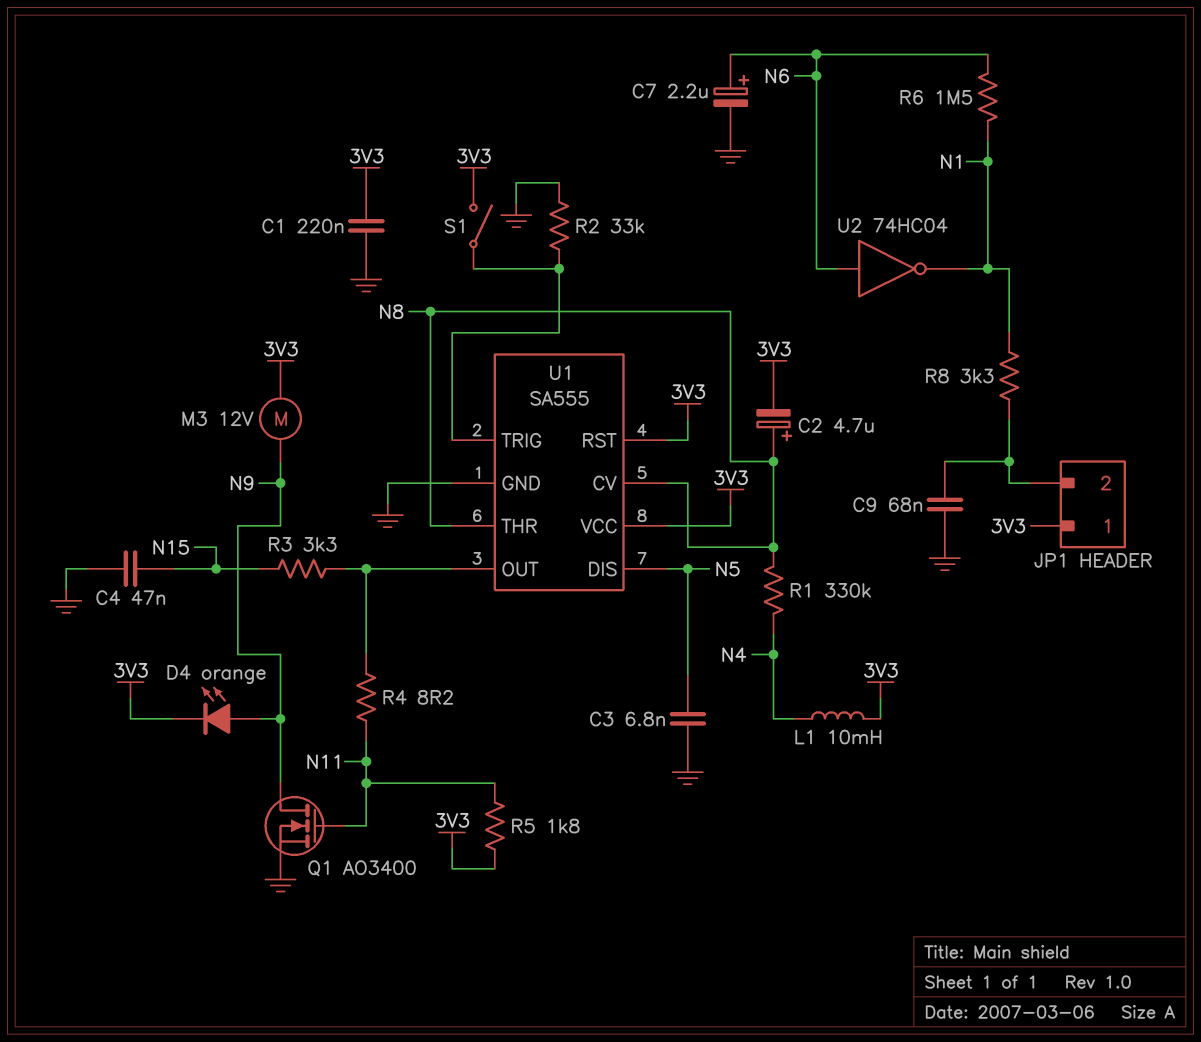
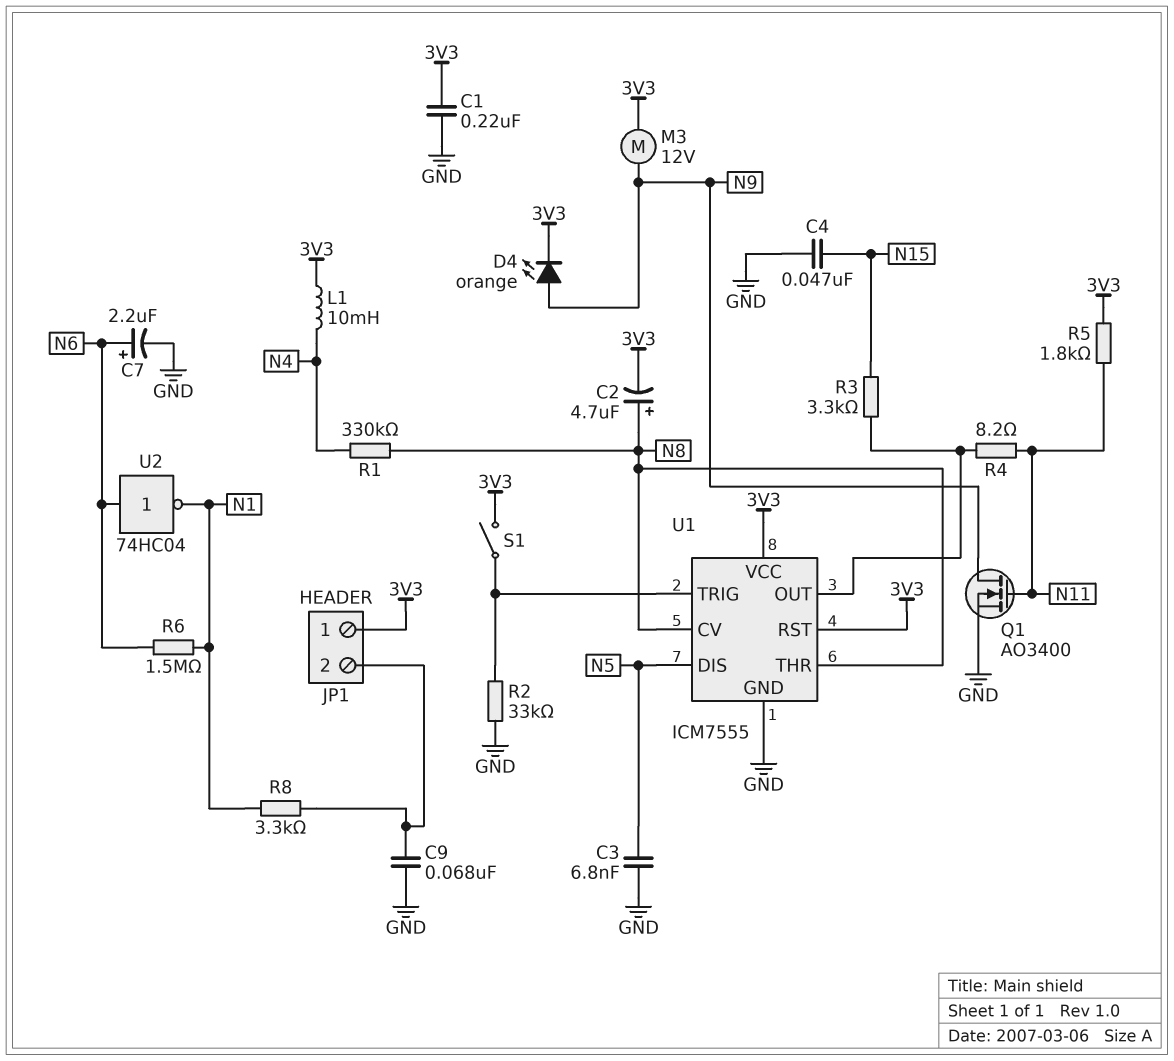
U1: SA555 -> ICM7555

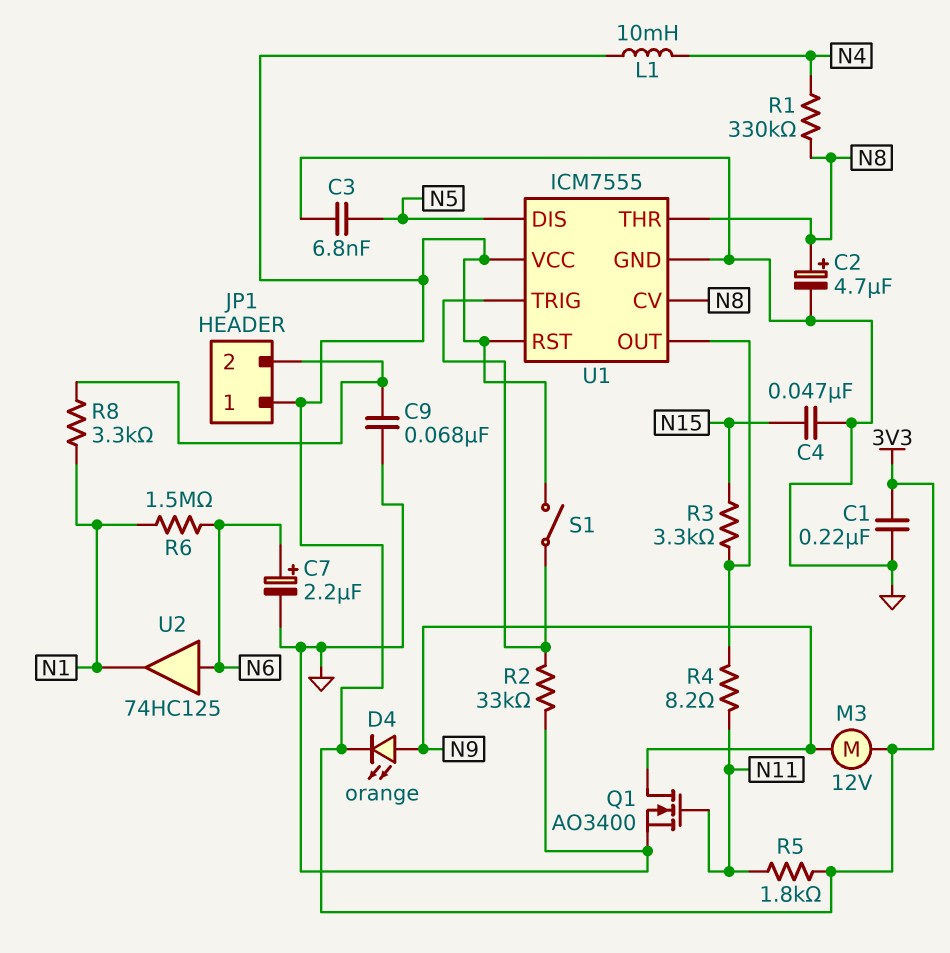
C2: 4.7uF (plus N8, minus 3V3) -> 4.7uF (plus N8, minus GND)
U2: NOT 74HC04 (in N6, out N1) -> buffer 74HC125 (in N6, out N1)

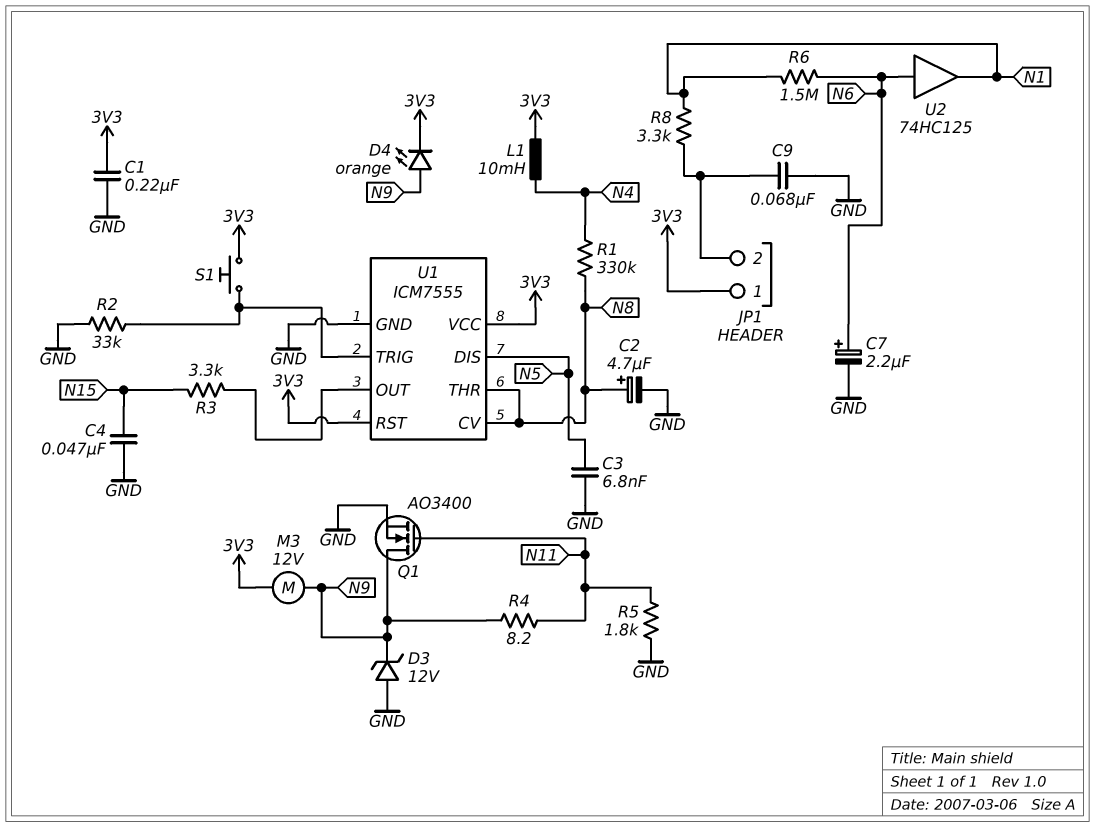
D3: none -> zener 12V (A GND, K N9)
R4: 8.2 (N11, U1/OUT) -> 8.2 (N9, N11)
R5: 1.8k (3V3, N11) -> 1.8k (GND, N11)
S1: switch (3V3, U1/TRIG) -> button (3V3, U1/TRIG)

